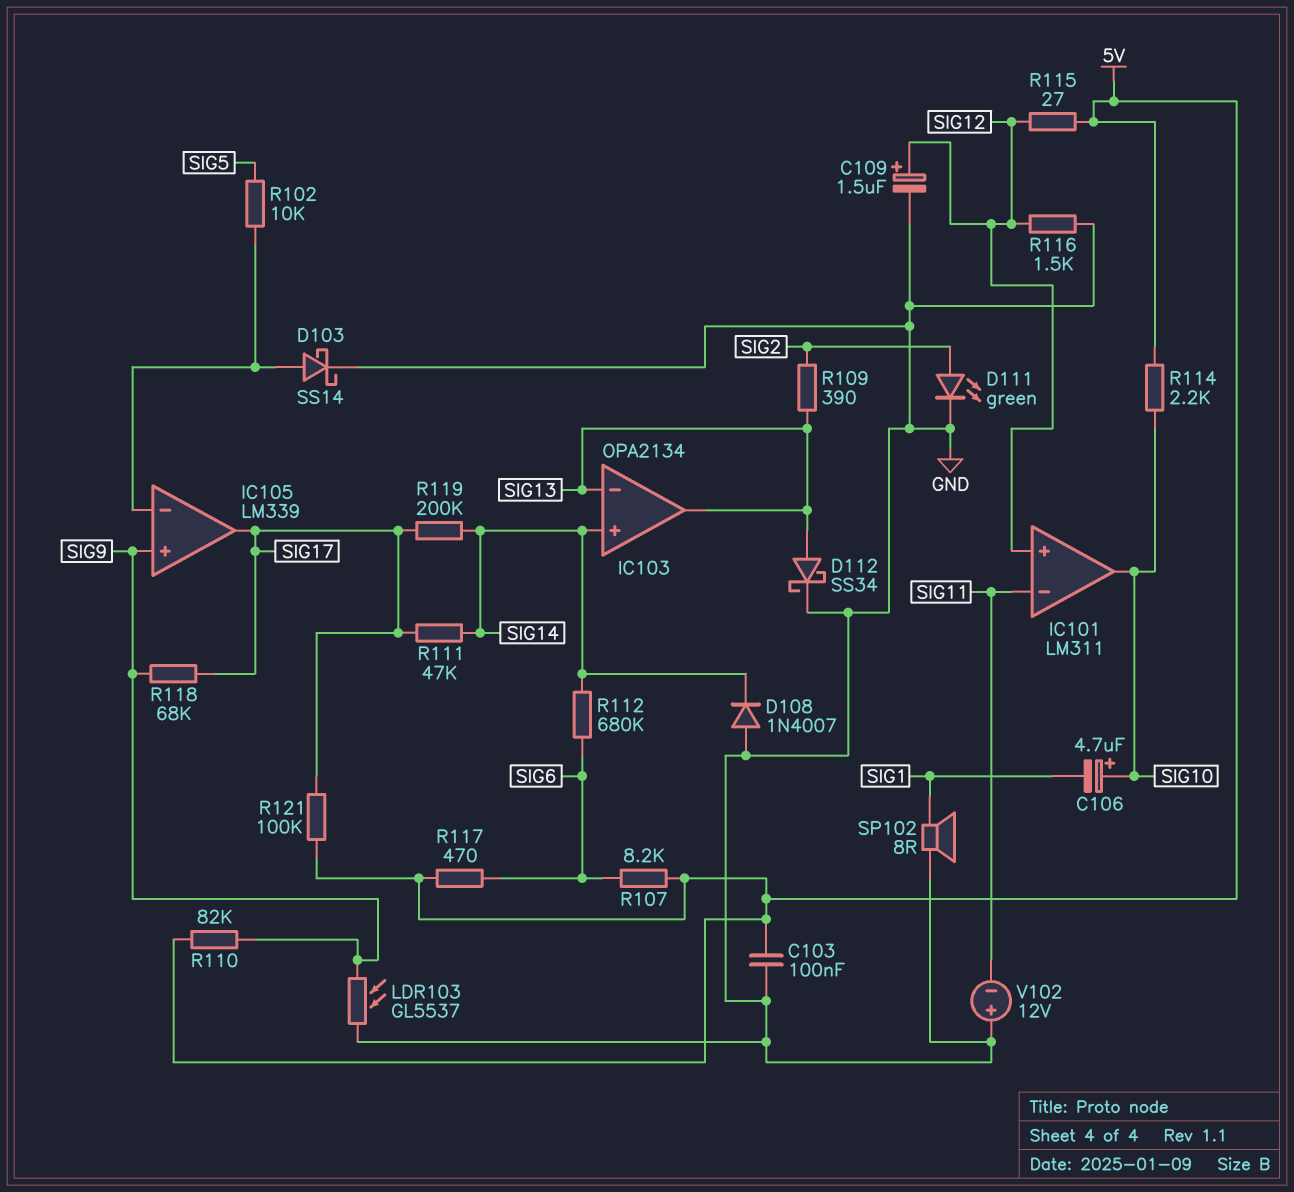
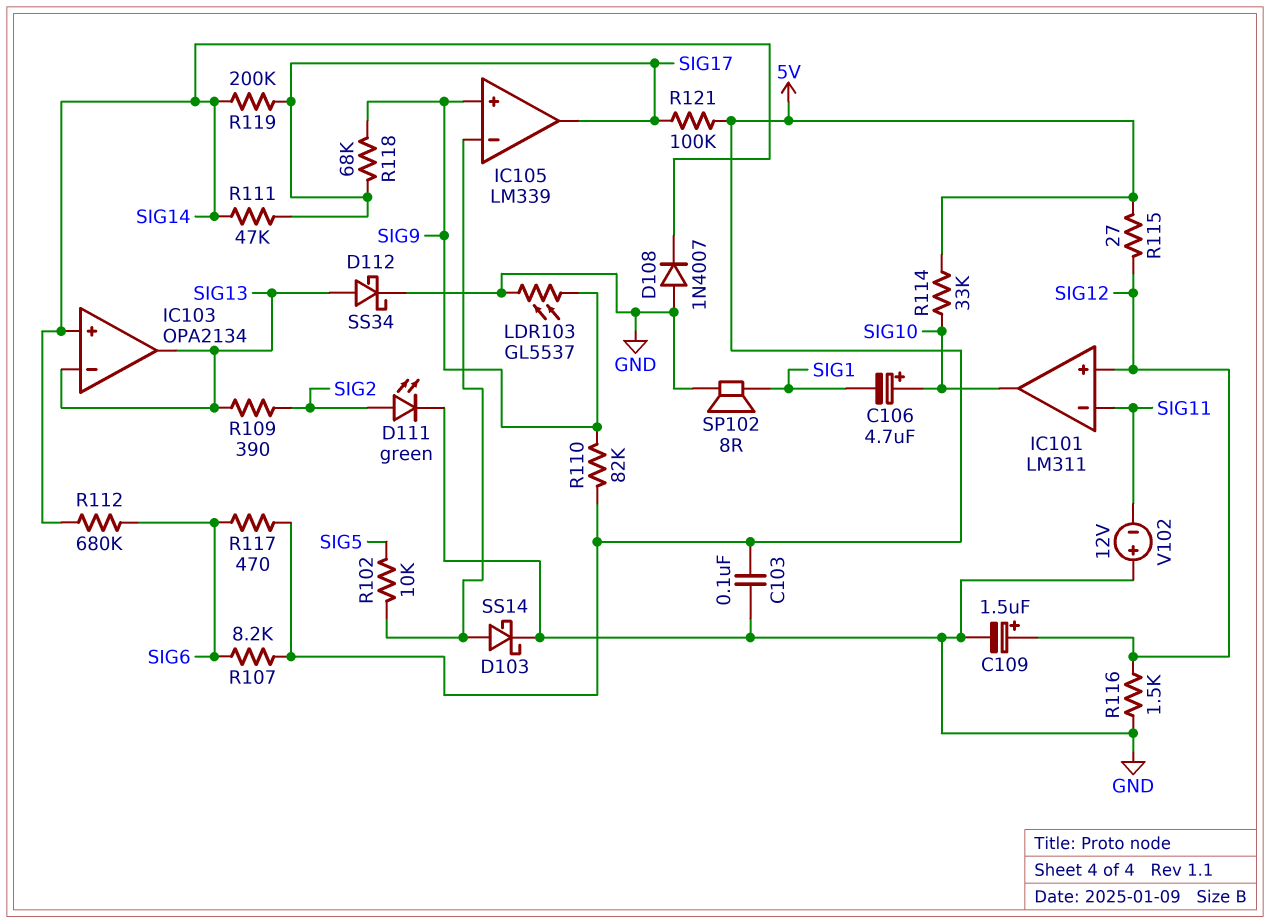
R114: 2.2k (5V, SIG10) -> 33k (5V, SIG10)

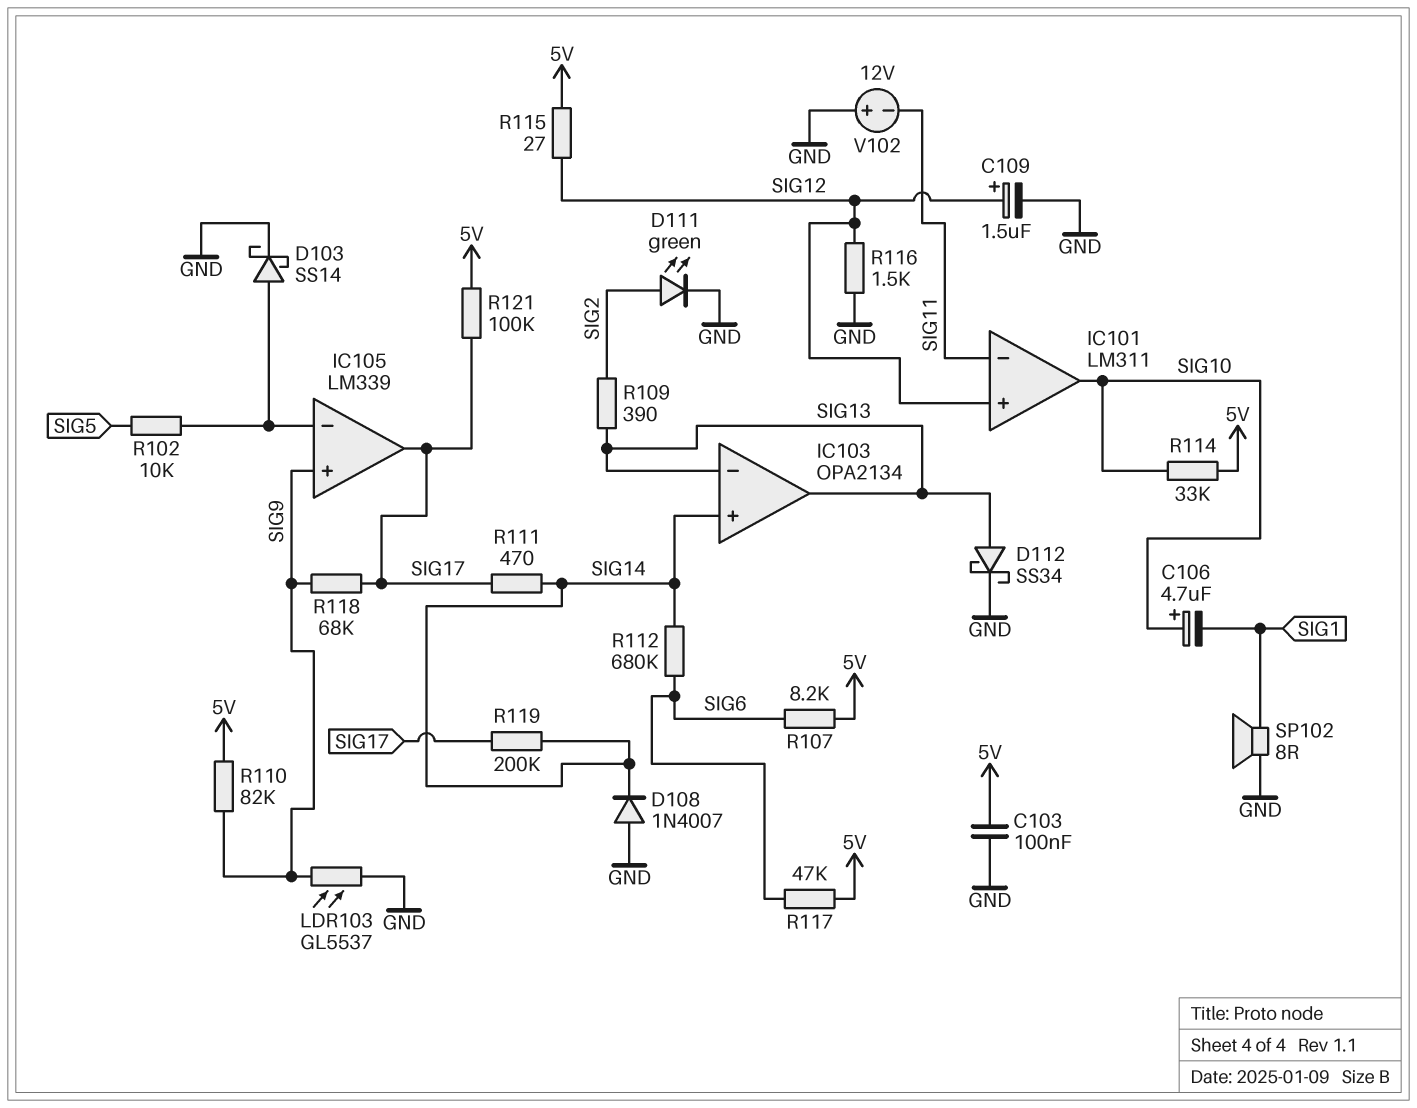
R111: 47k (SIG14, SIG17) -> 470 (SIG14, SIG17)
R117: 470 (5V, SIG6) -> 47k (5V, SIG6)

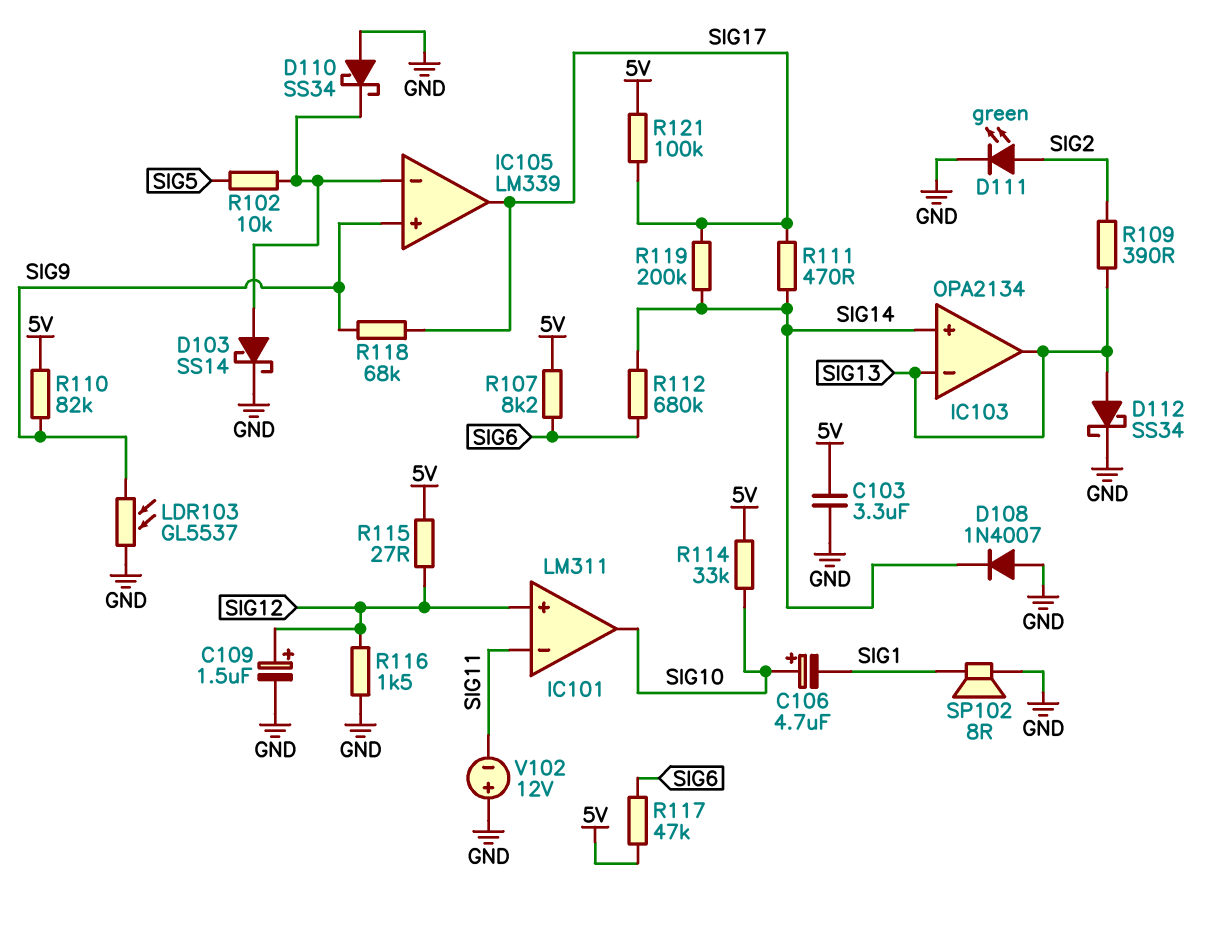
C103: 100nF (5V, GND) -> 3.3uF (5V, GND)
D110: none -> schottky SS34 (A GND, K IC105/in-)

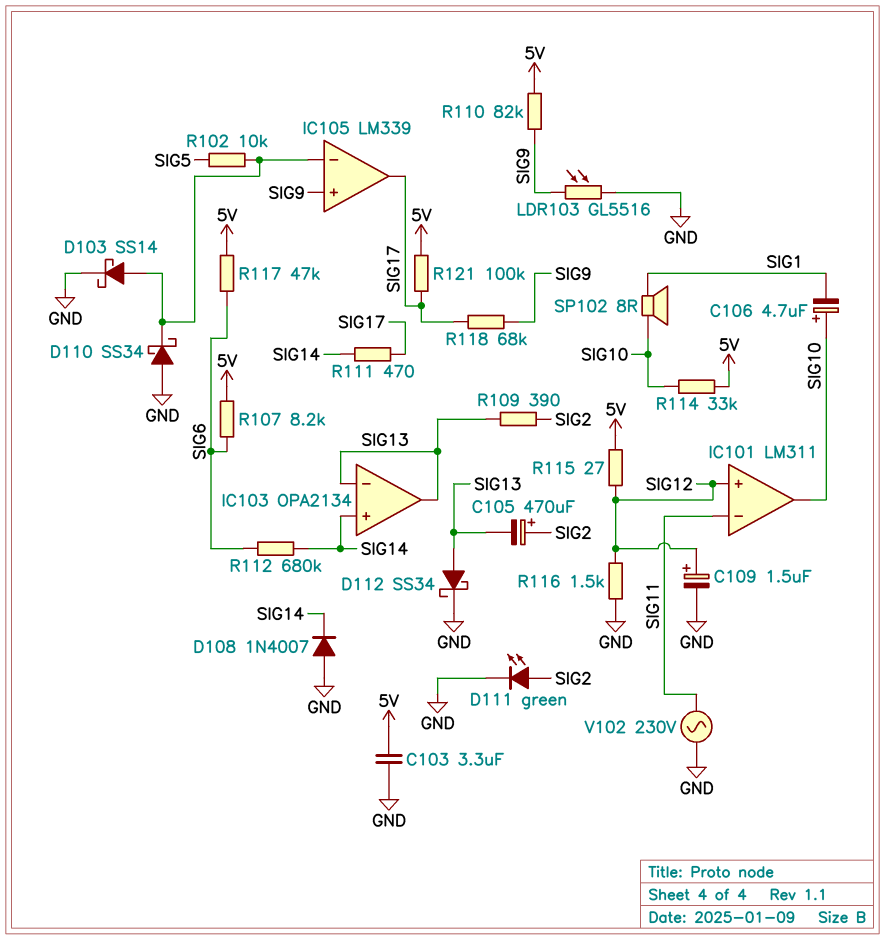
C105: none -> 470uF (plus SIG2, minus SIG13)
LDR103: GL5537 (GND, SIG9) -> GL5516 (GND, SIG9)
R119: 200k (SIG14, SIG17) -> none
SP102: speaker 8R (GND, SIG1) -> speaker 8R (SIG1, SIG10)
V102: 12V (plus GND, minus SIG11) -> AC 230V (GND, SIG11)

